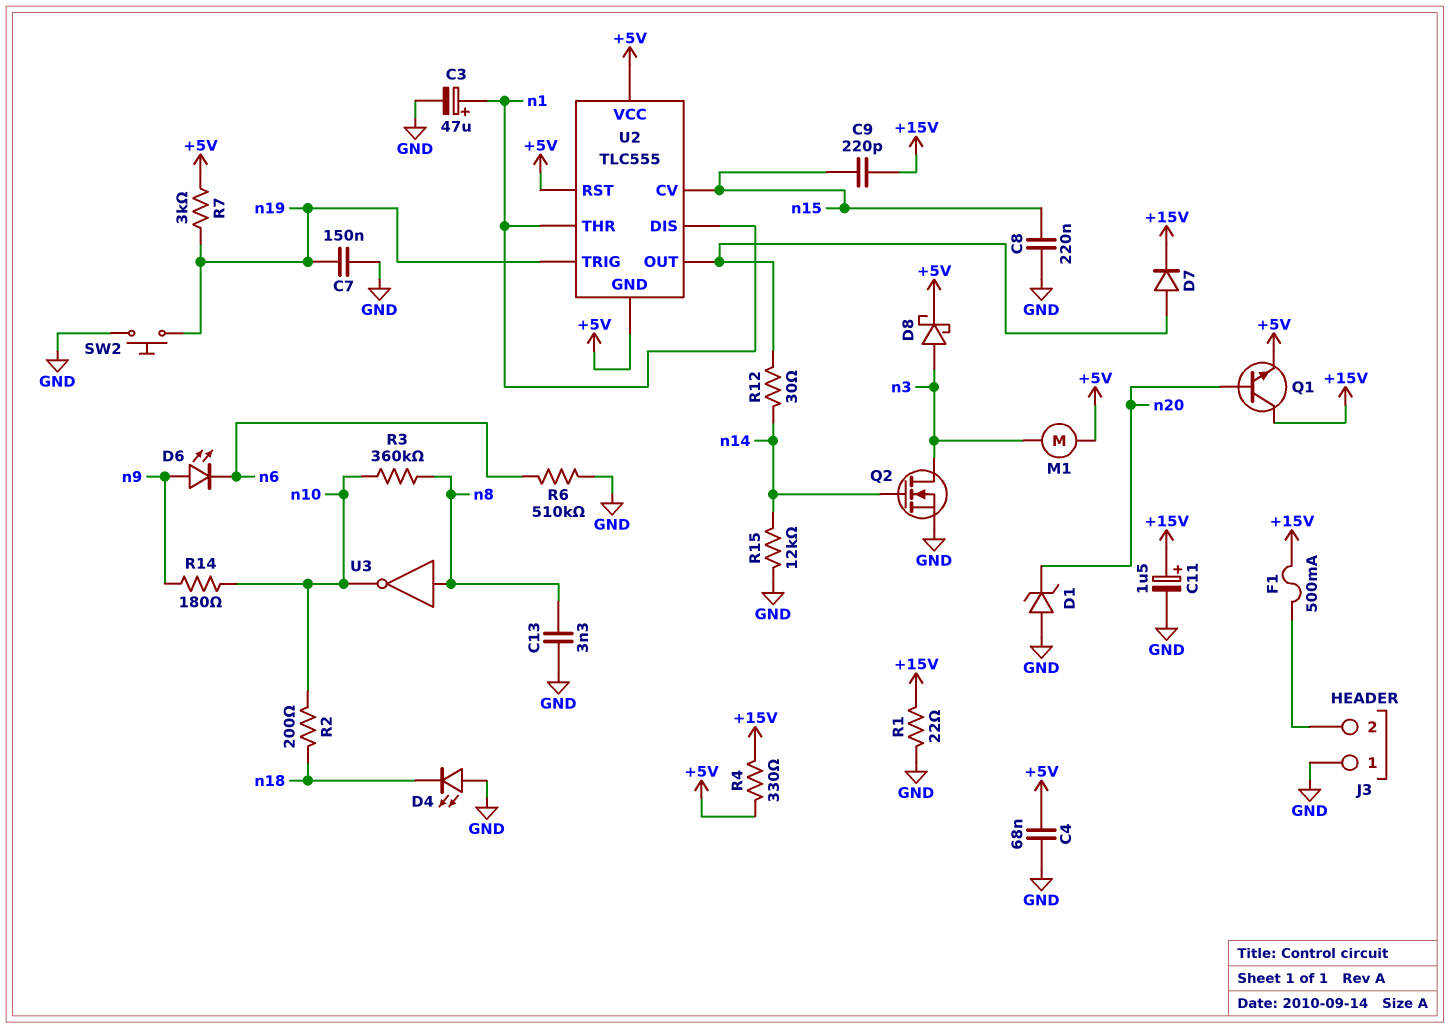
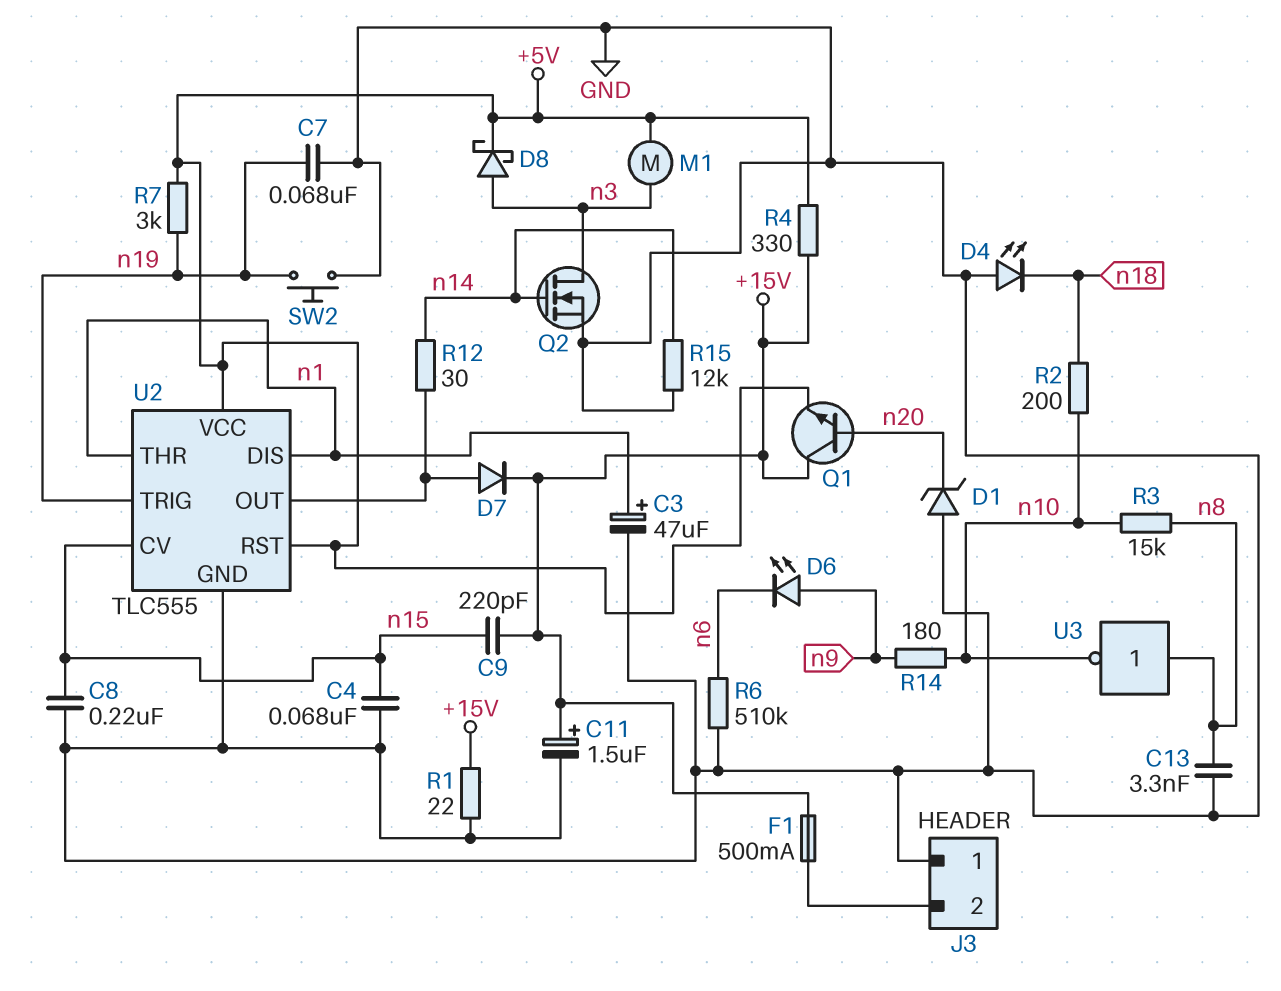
C4: 68nF (+5V, GND) -> 68nF (GND, n15)
C7: 150nF (GND, n19) -> 68nF (GND, n19)
R3: 360k (n8, n10) -> 15k (n8, n10)
U2 pin GND: +5V -> GND

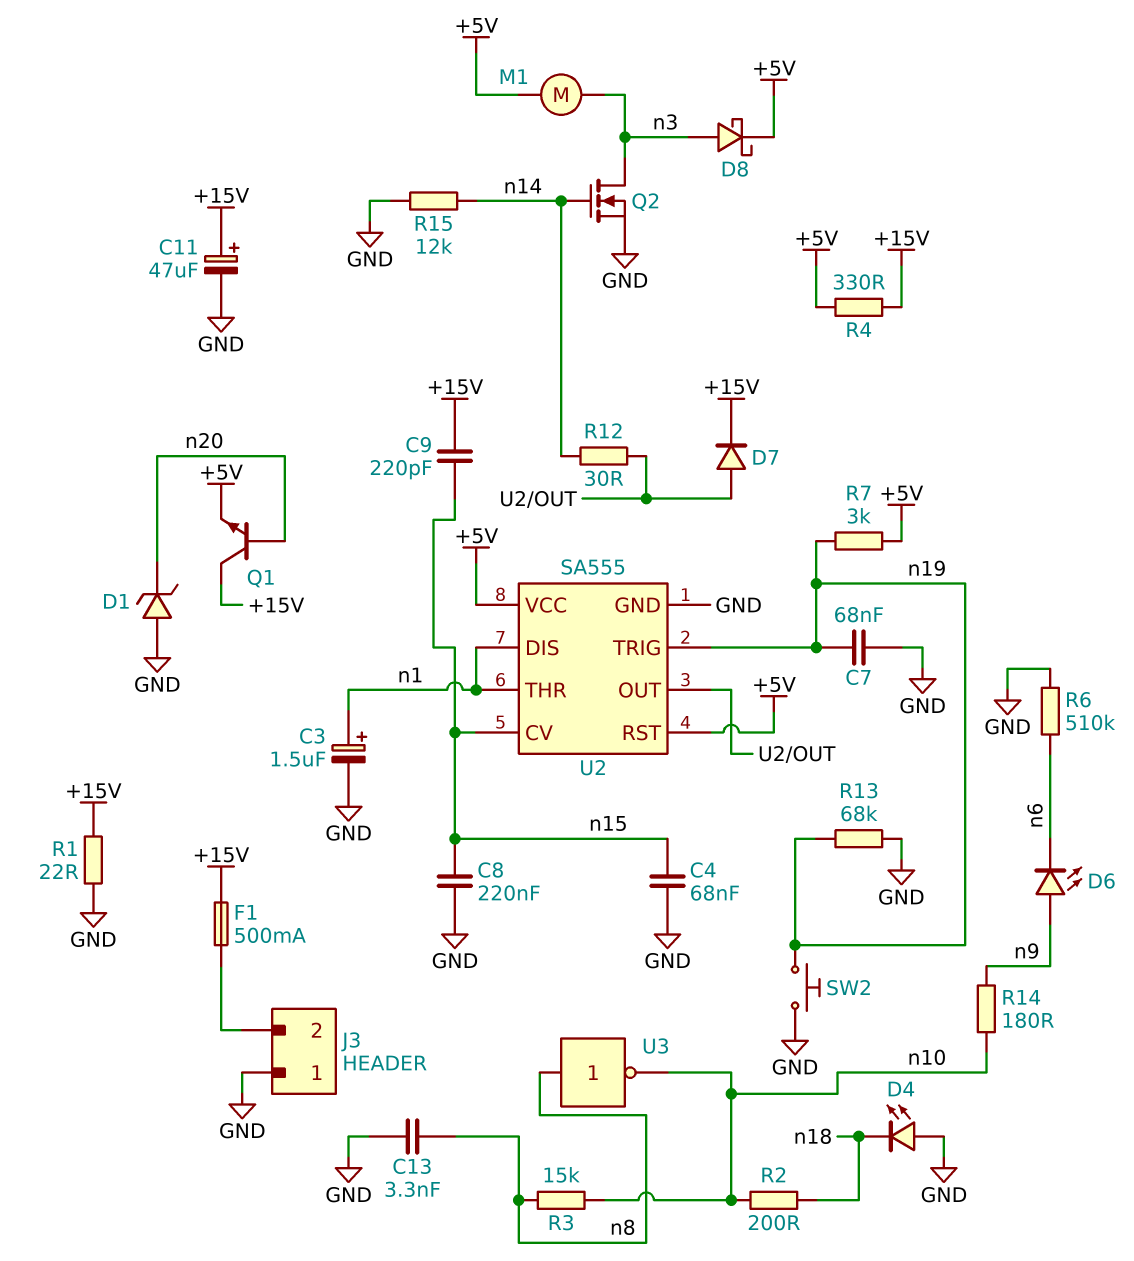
C3: 47uF (plus n1, minus GND) -> 1.5uF (plus n1, minus GND)
C11: 1.5uF (plus +15V, minus GND) -> 47uF (plus +15V, minus GND)
R13: none -> 68k (GND, n19)
U2: TLC555 -> SA555

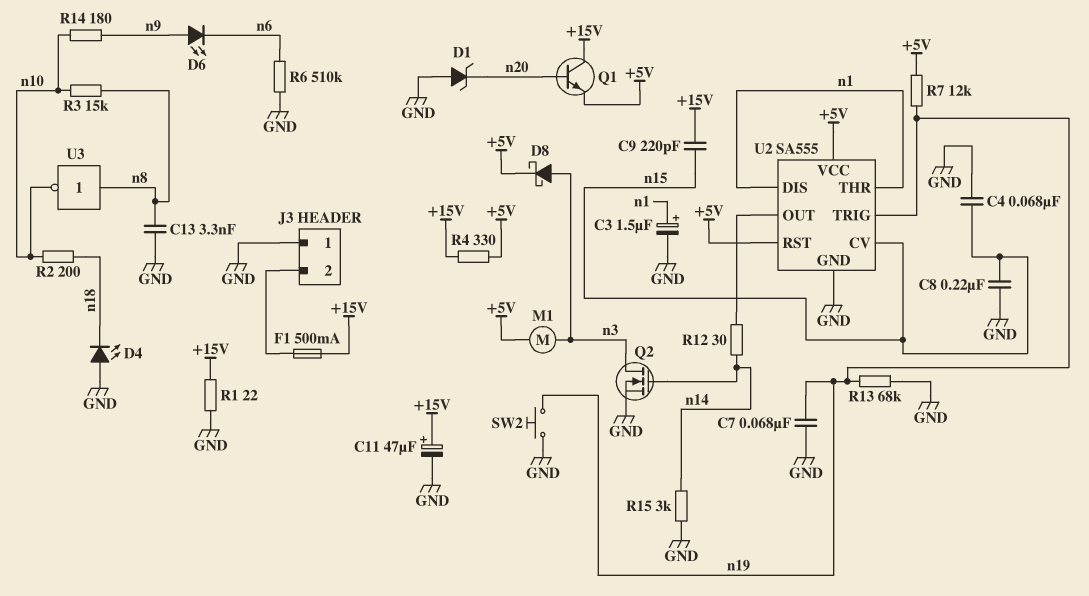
D7: diode (A U2/OUT, K +15V) -> none
R7: 3k (+5V, n19) -> 12k (+5V, n19)
R15: 12k (GND, n14) -> 3k (GND, n14)

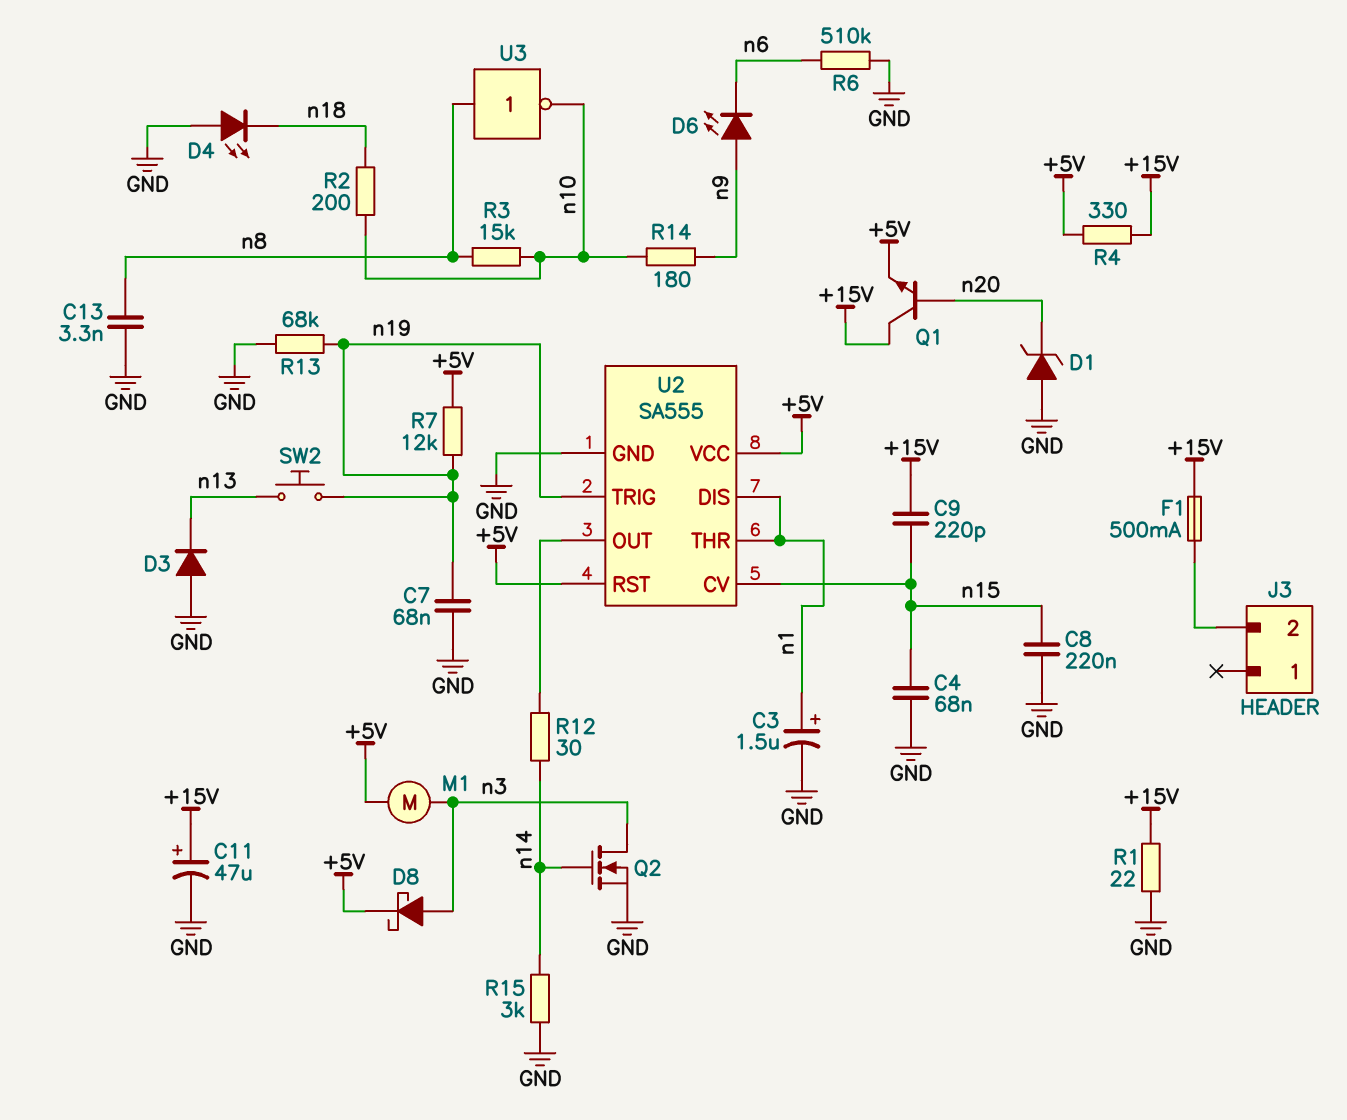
D3: none -> diode (A GND, K n13)
J3 pin 1: GND -> none
SW2: button (GND, n19) -> button (n13, n19)

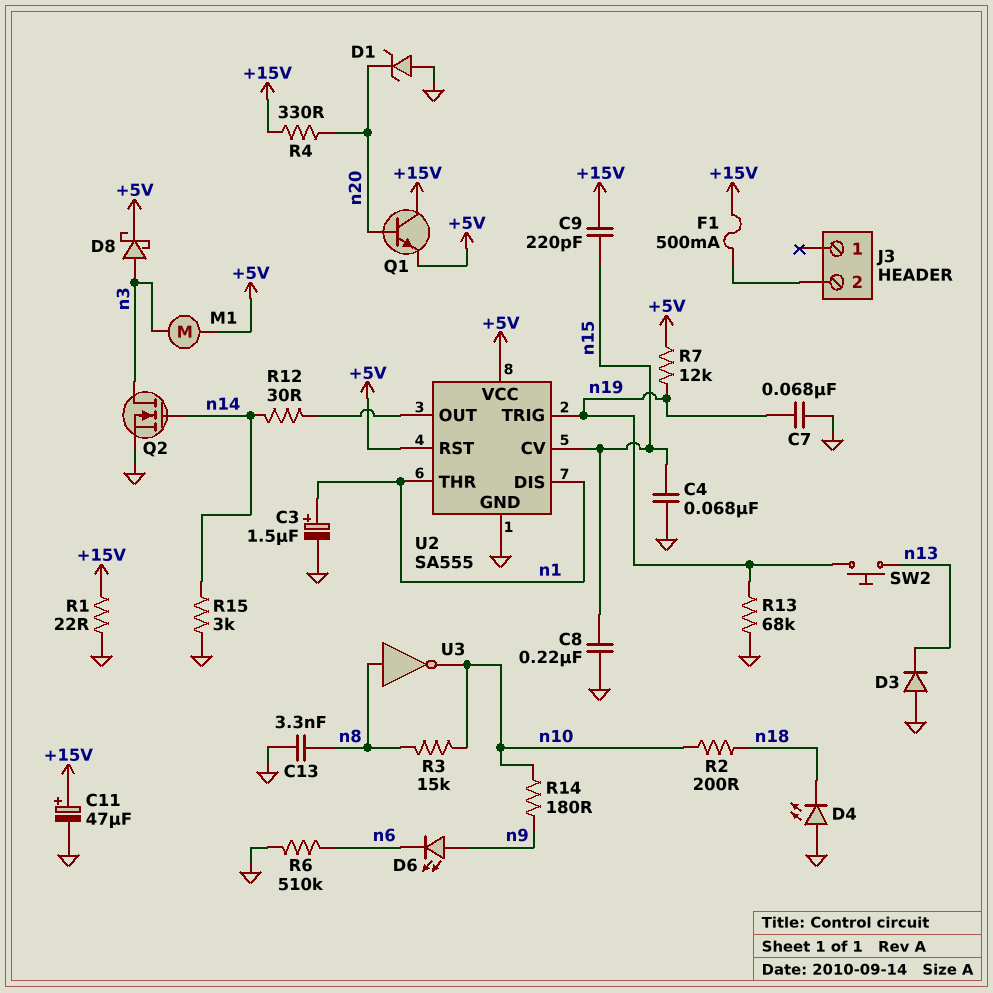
R4: 330 (+5V, +15V) -> 330 (+15V, n20)

